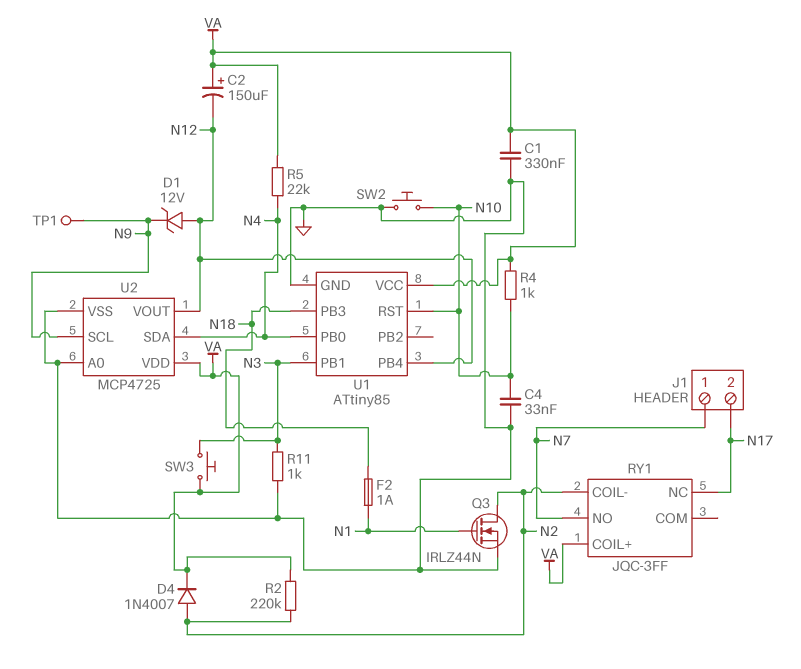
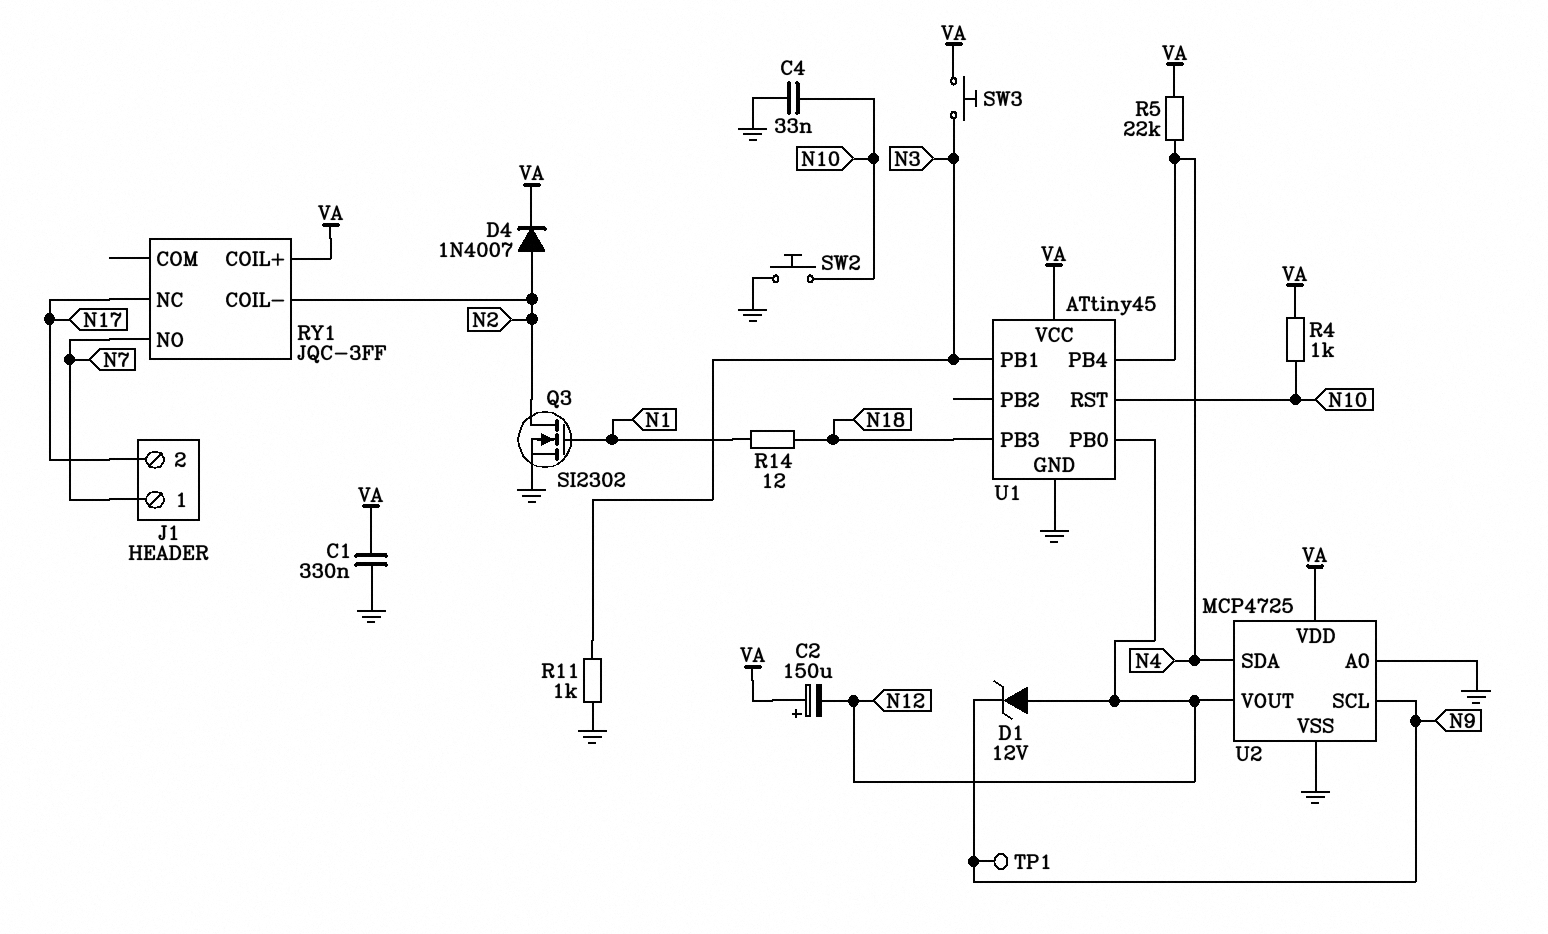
F2: 1A (N1, N18) -> none
Q3: NMOS IRLZ44N (G N1, D N2, S GND) -> NMOS SI2302 (G N1, D N2, S GND)
R2: 220k (N2, VA) -> none
R14: none -> 12 (N1, N18)
U1: ATtiny85 -> ATtiny45
U1 pin PB0: N4 -> N12
U1 pin PB4: N12 -> N4

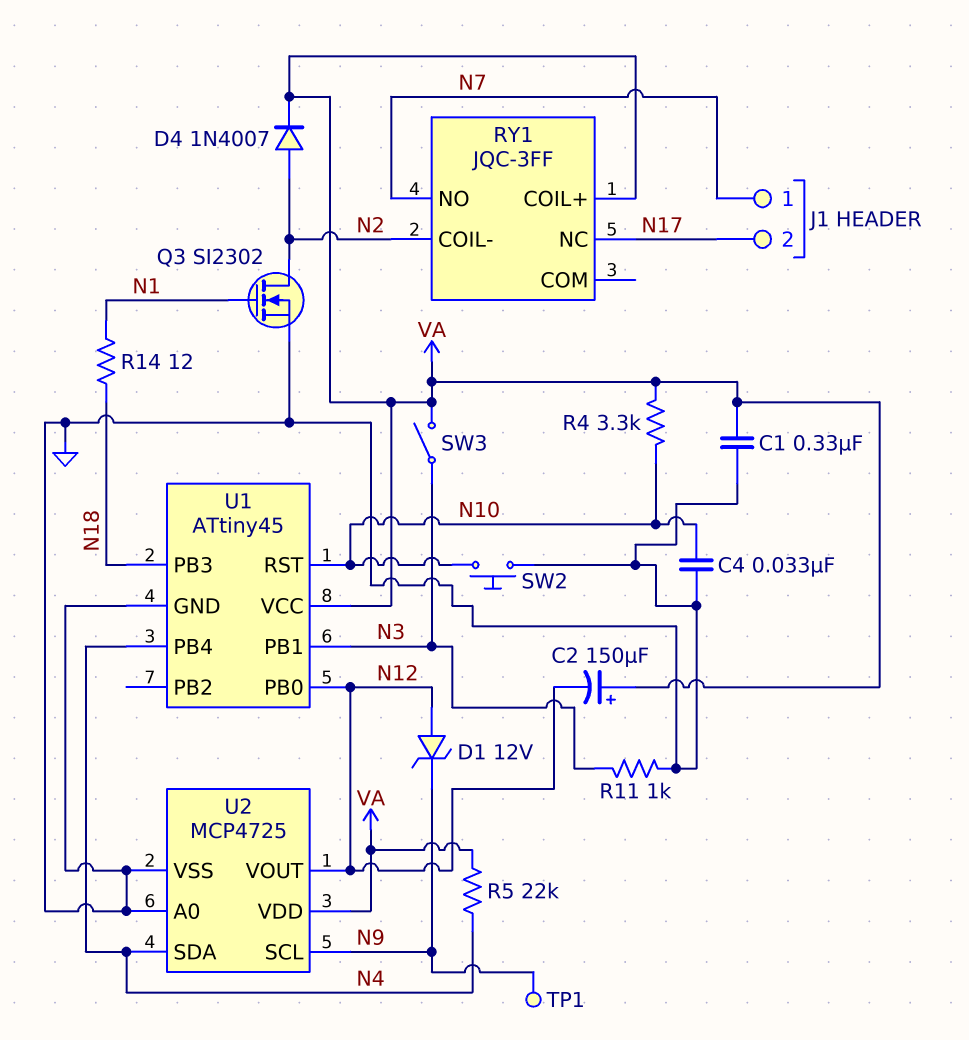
R4: 1k (N10, VA) -> 3.3k (N10, VA)
SW3: button (N3, VA) -> switch (N3, VA)

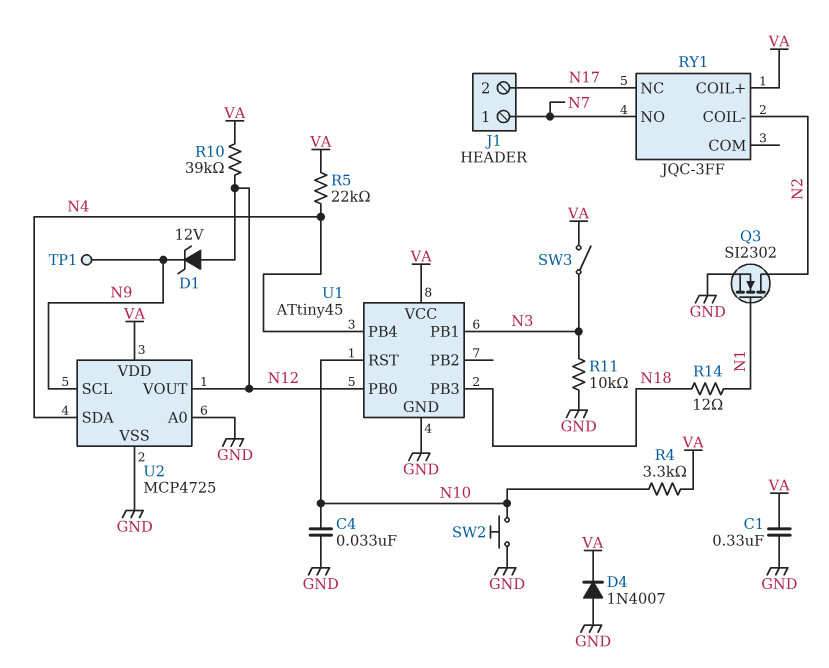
C2: 150uF (plus VA, minus N12) -> none
D4: diode 1N4007 (A N2, K VA) -> diode 1N4007 (A GND, K VA)
R10: none -> 39k (N12, VA)
R11: 1k (GND, N3) -> 10k (GND, N3)

